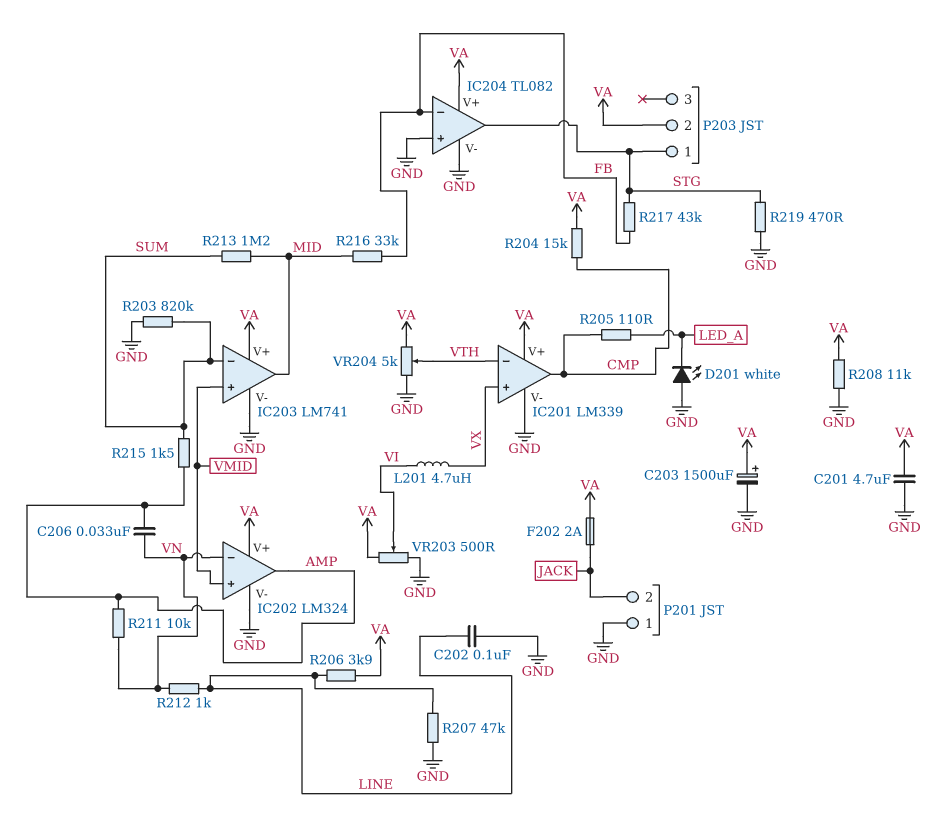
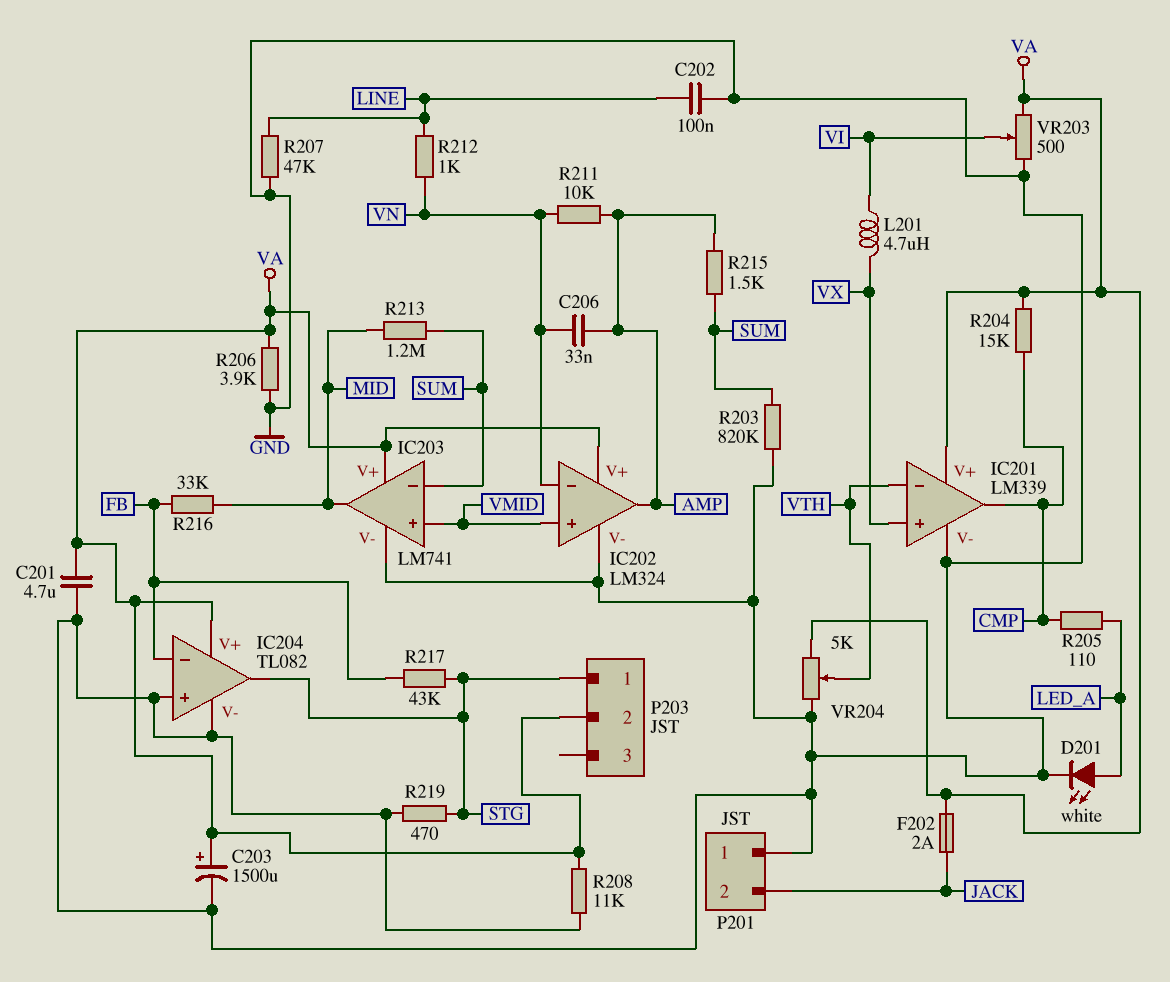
D201: LED white (A GND, K LED_A) -> LED white (A LED_A, K GND)
R206: 3.9k (LINE, VA) -> 3.9k (GND, VA)

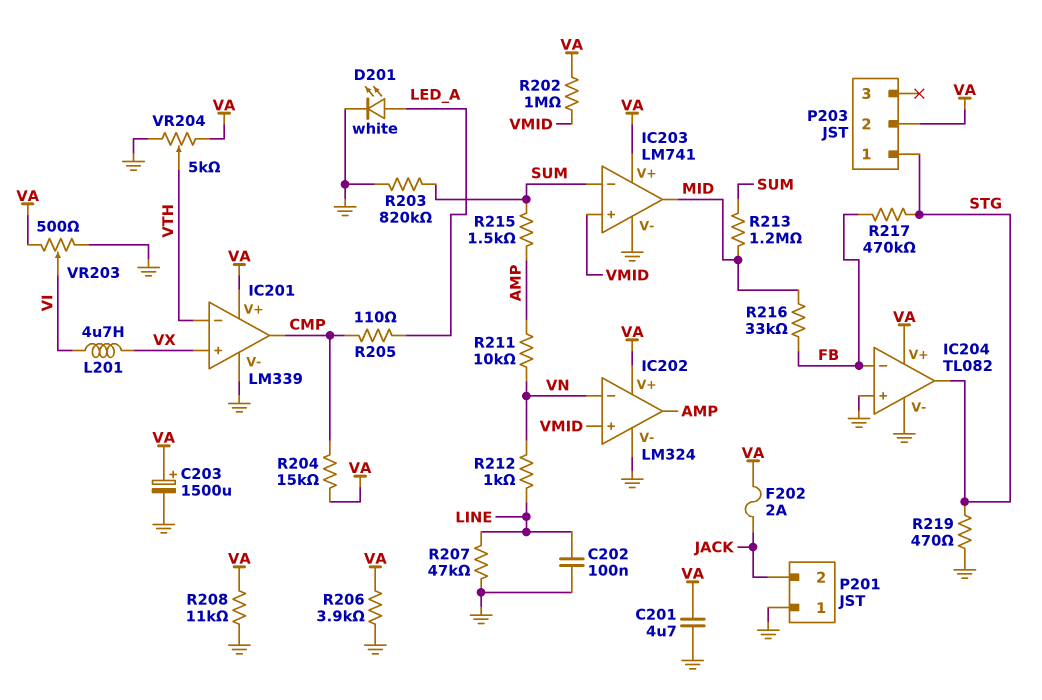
C206: 33nF (AMP, VN) -> none
R202: none -> 1M (VA, VMID)
R217: 43k (FB, STG) -> 470k (FB, STG)

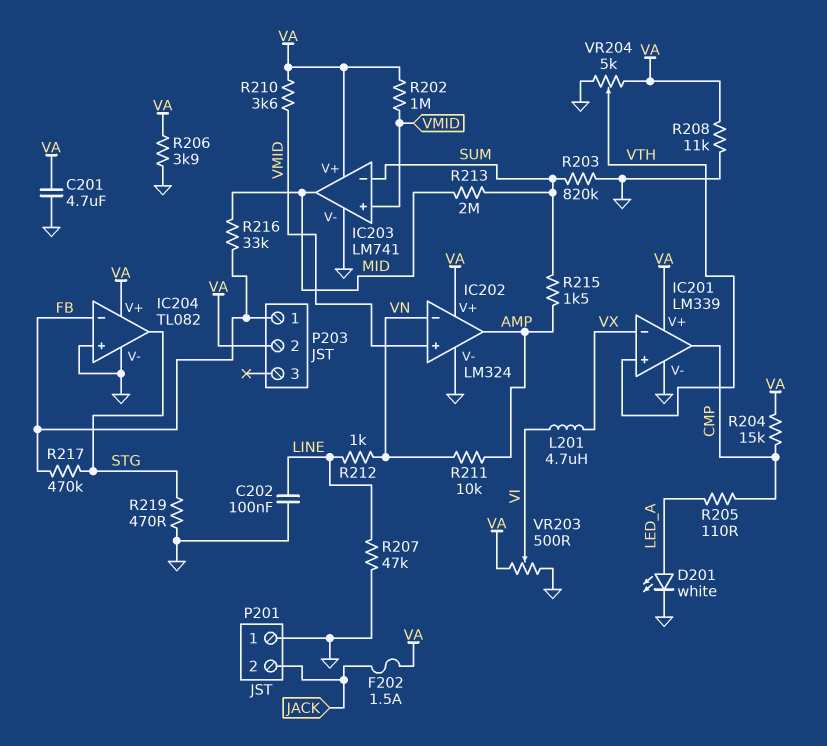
C203: 1500uF (plus VA, minus GND) -> none
F202: 2A (JACK, VA) -> 1.5A (JACK, VA)
IC201 pin in+: VX -> VTH
IC201 pin in-: VTH -> VX
P203 pin 1: STG -> FB
R210: none -> 3.6k (VA, VMID)
R213: 1.2M (MID, SUM) -> 2M (MID, SUM)

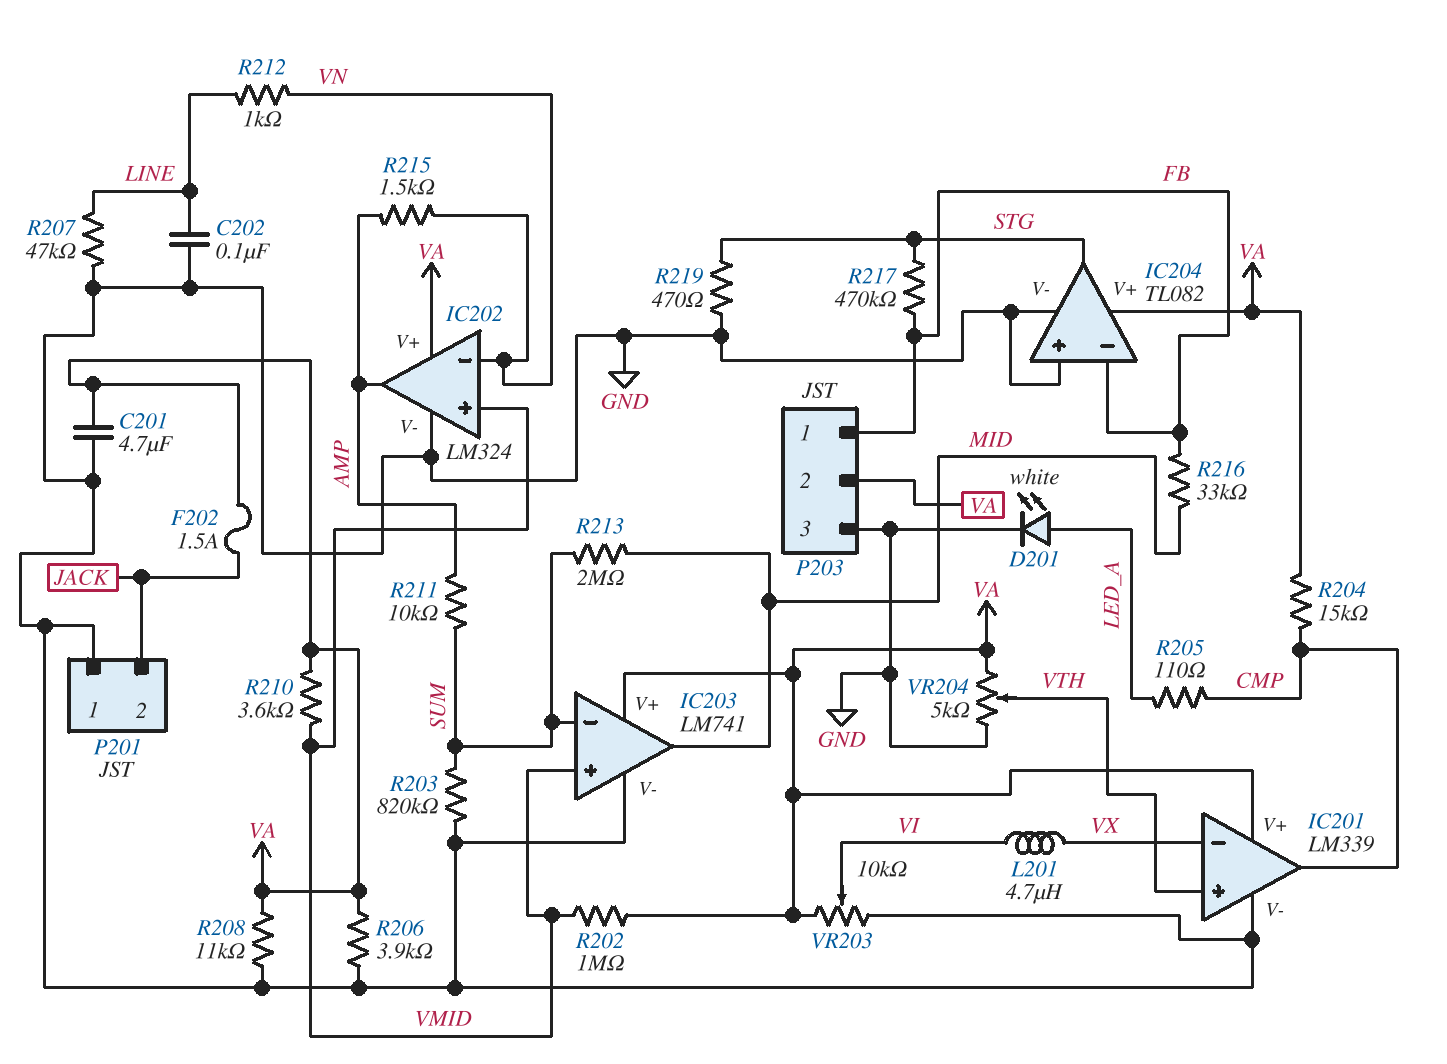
P203 pin 3: none -> GND
R211: 10k (AMP, VN) -> 10k (AMP, SUM)
R215: 1.5k (AMP, SUM) -> 1.5k (AMP, VN)
VR203: 500 (GND, VA, wiper VI) -> 10k (GND, VA, wiper VI)

